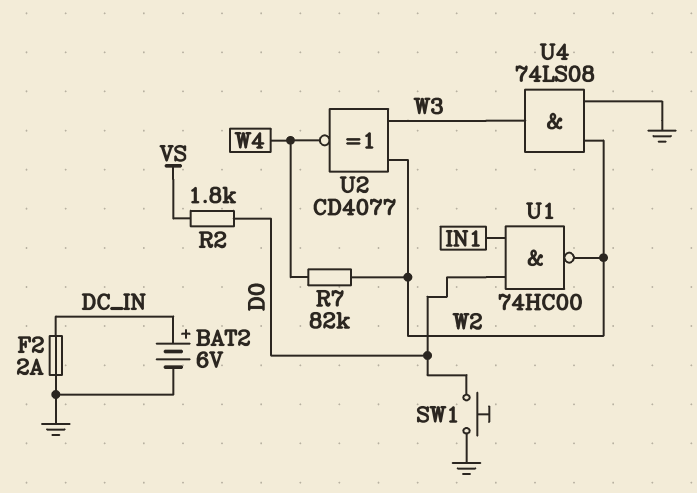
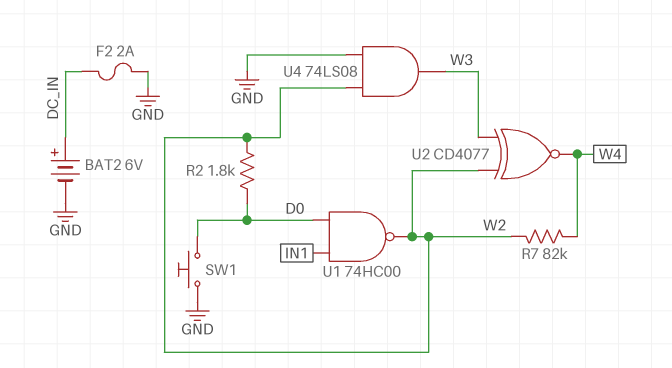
R2: 1.8k (D0, VS) -> 1.8k (D0, W2)

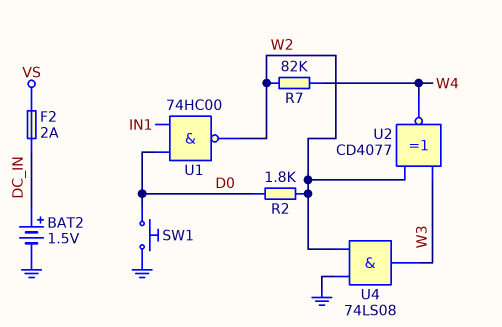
BAT2: 6V (plus DC_IN, minus GND) -> 1.5V (plus DC_IN, minus GND)
F2: 2A (DC_IN, GND) -> 2A (DC_IN, VS)

